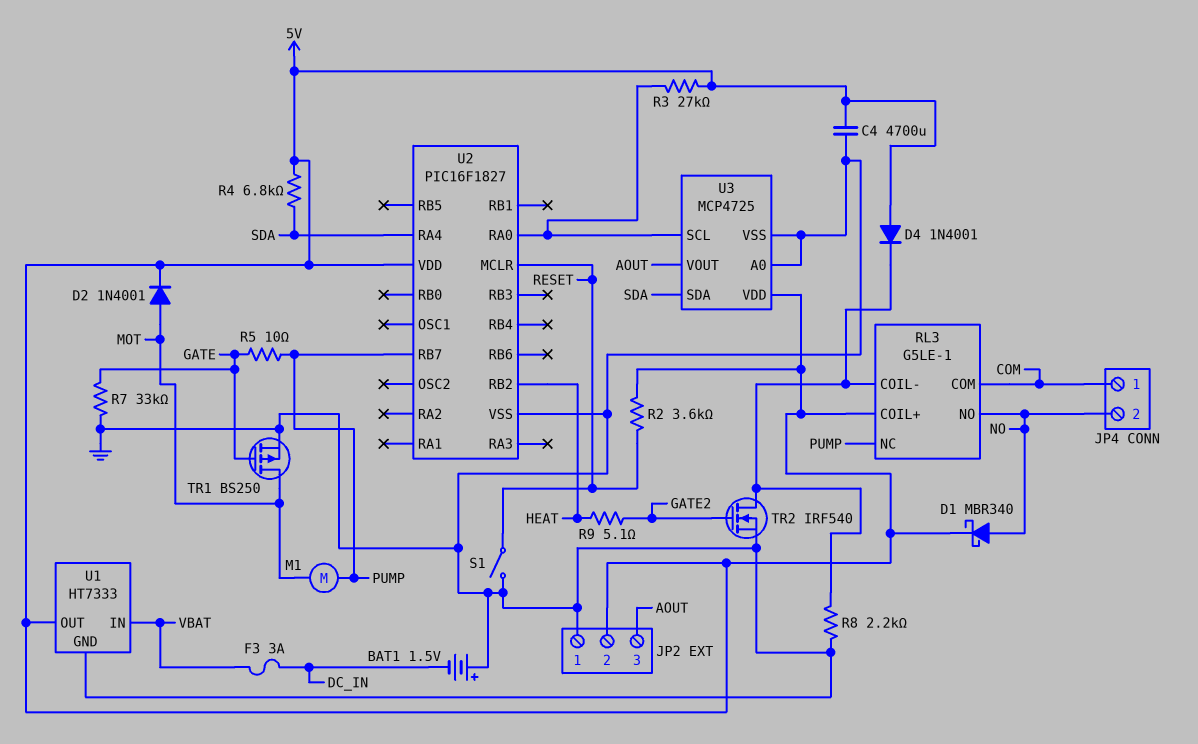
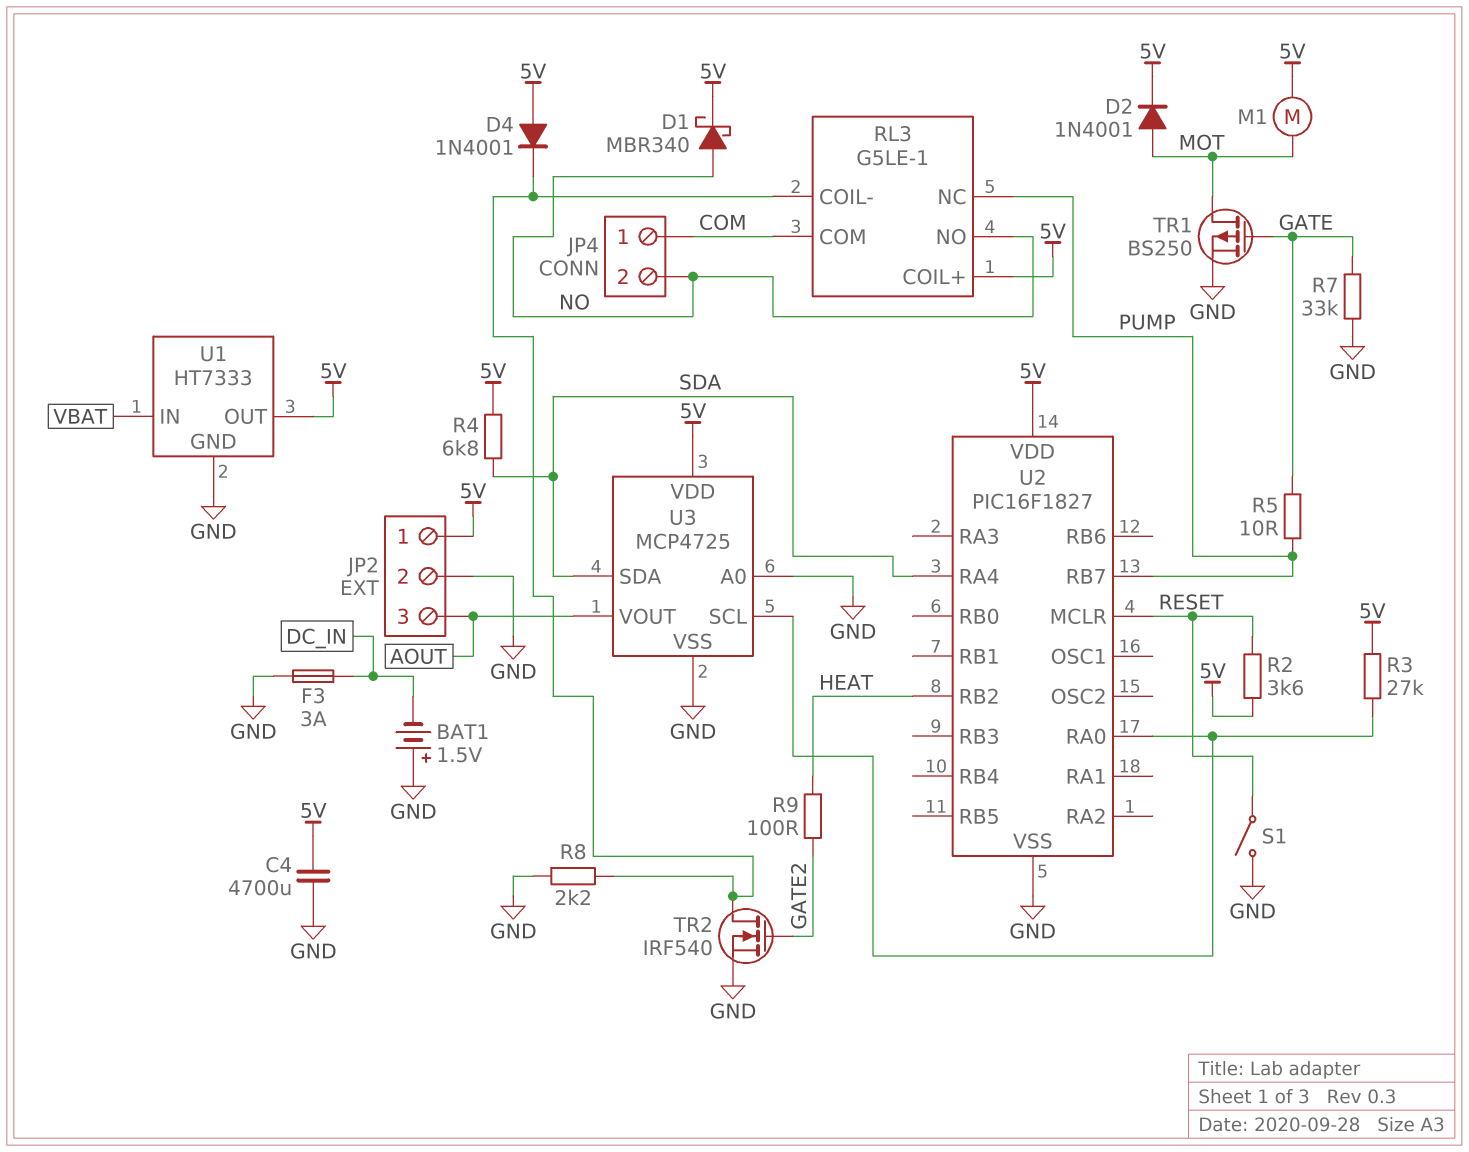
F3: 3A (DC_IN, VBAT) -> 3A (DC_IN, GND)
JP2 pin 1: GND -> 5V
JP2 pin 2: 5V -> GND
M1: motor (MOT, PUMP) -> motor (5V, MOT)
R9: 5.1 (GATE2, HEAT) -> 100 (GATE2, HEAT)

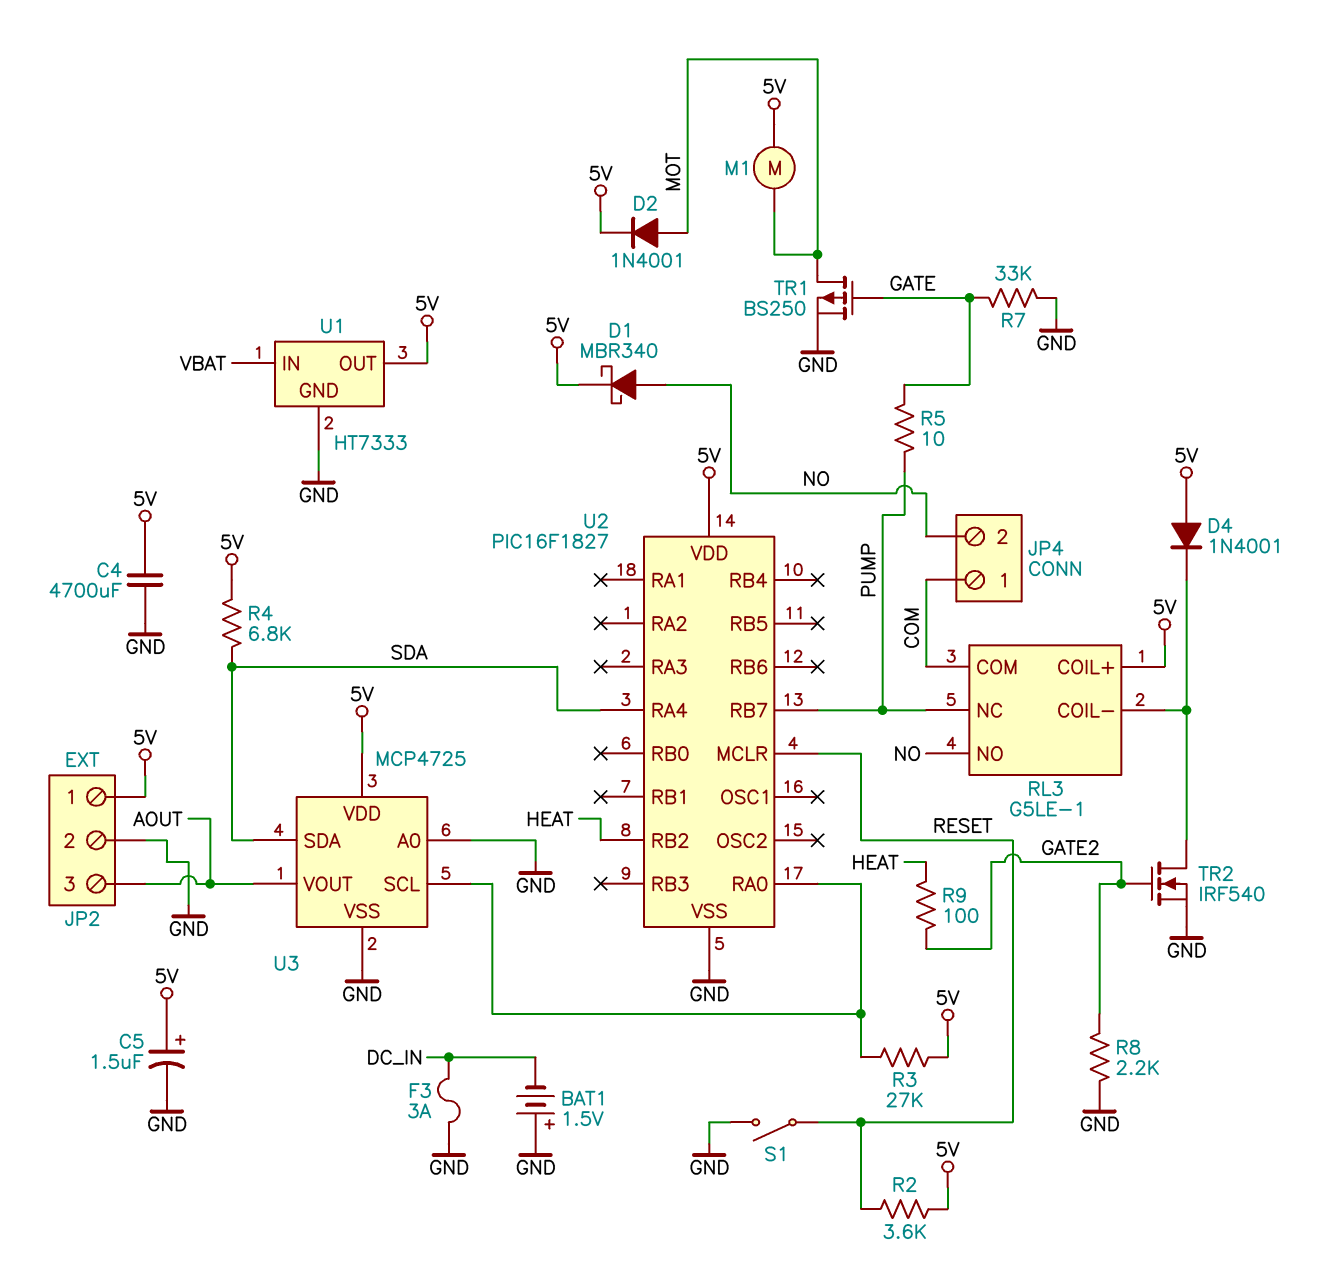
C5: none -> 1.5uF (plus 5V, minus GND)
R8: 2.2k (GND, RL3/COIL-) -> 2.2k (GATE2, GND)

